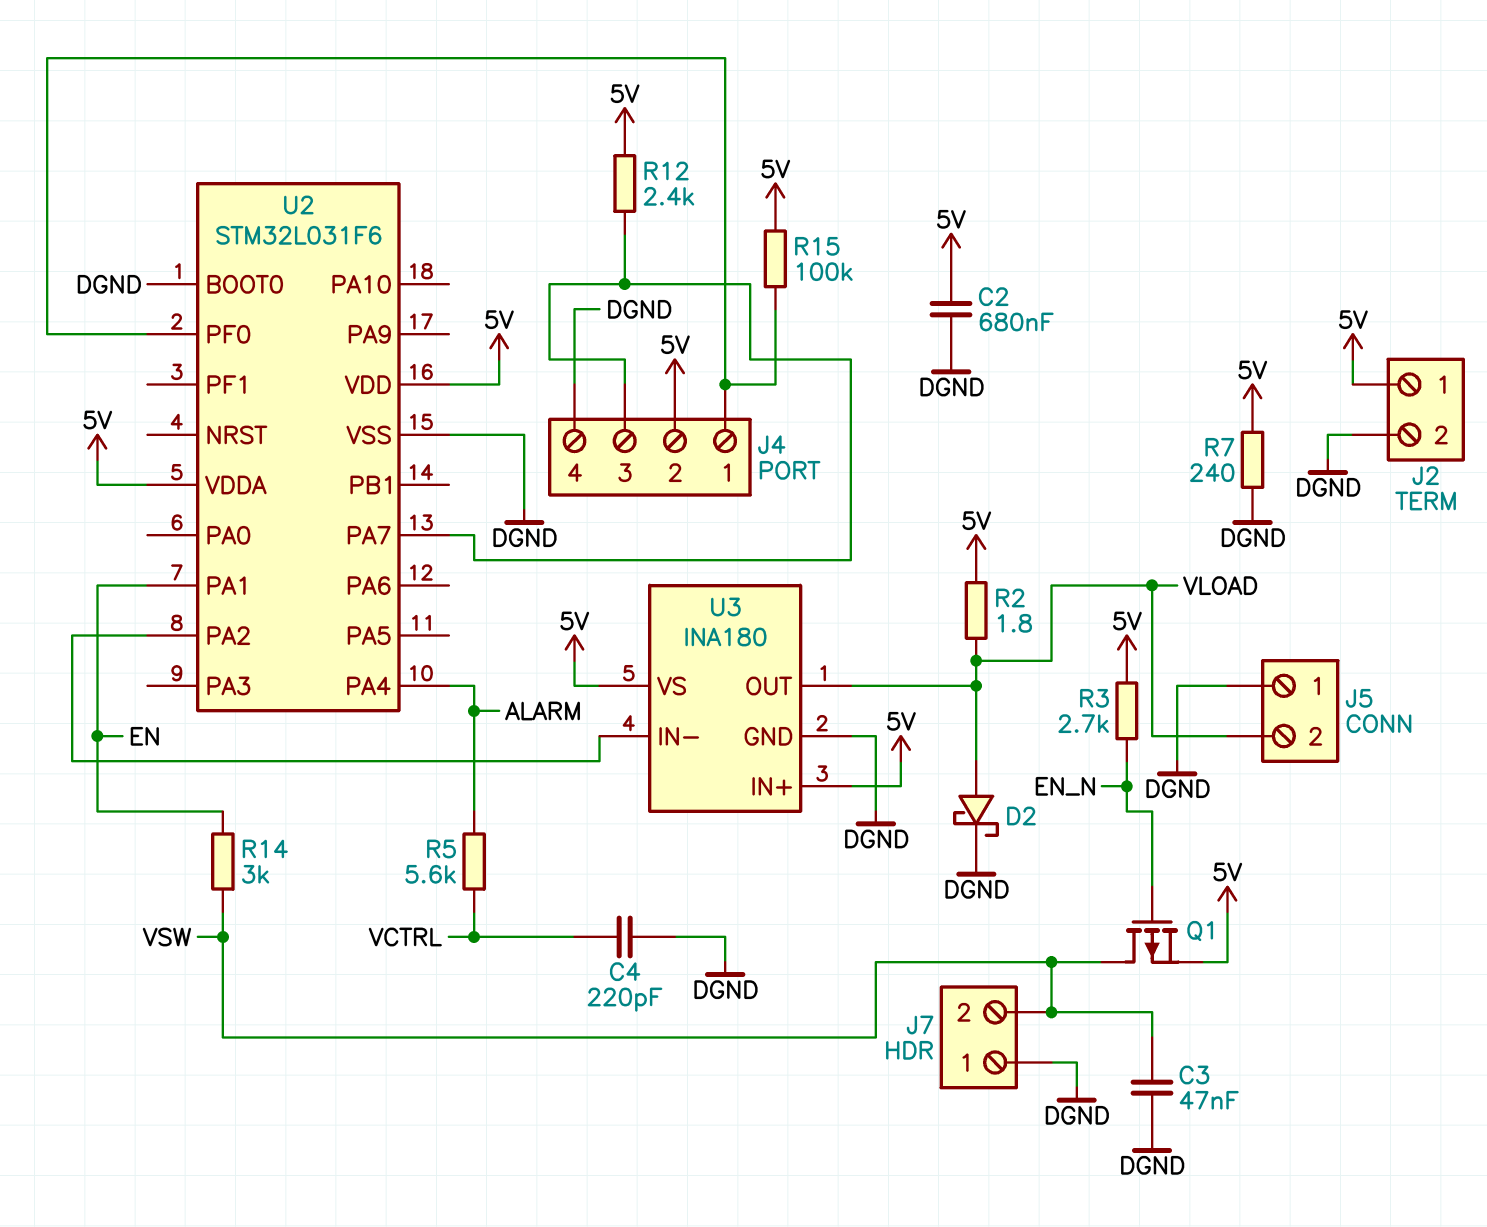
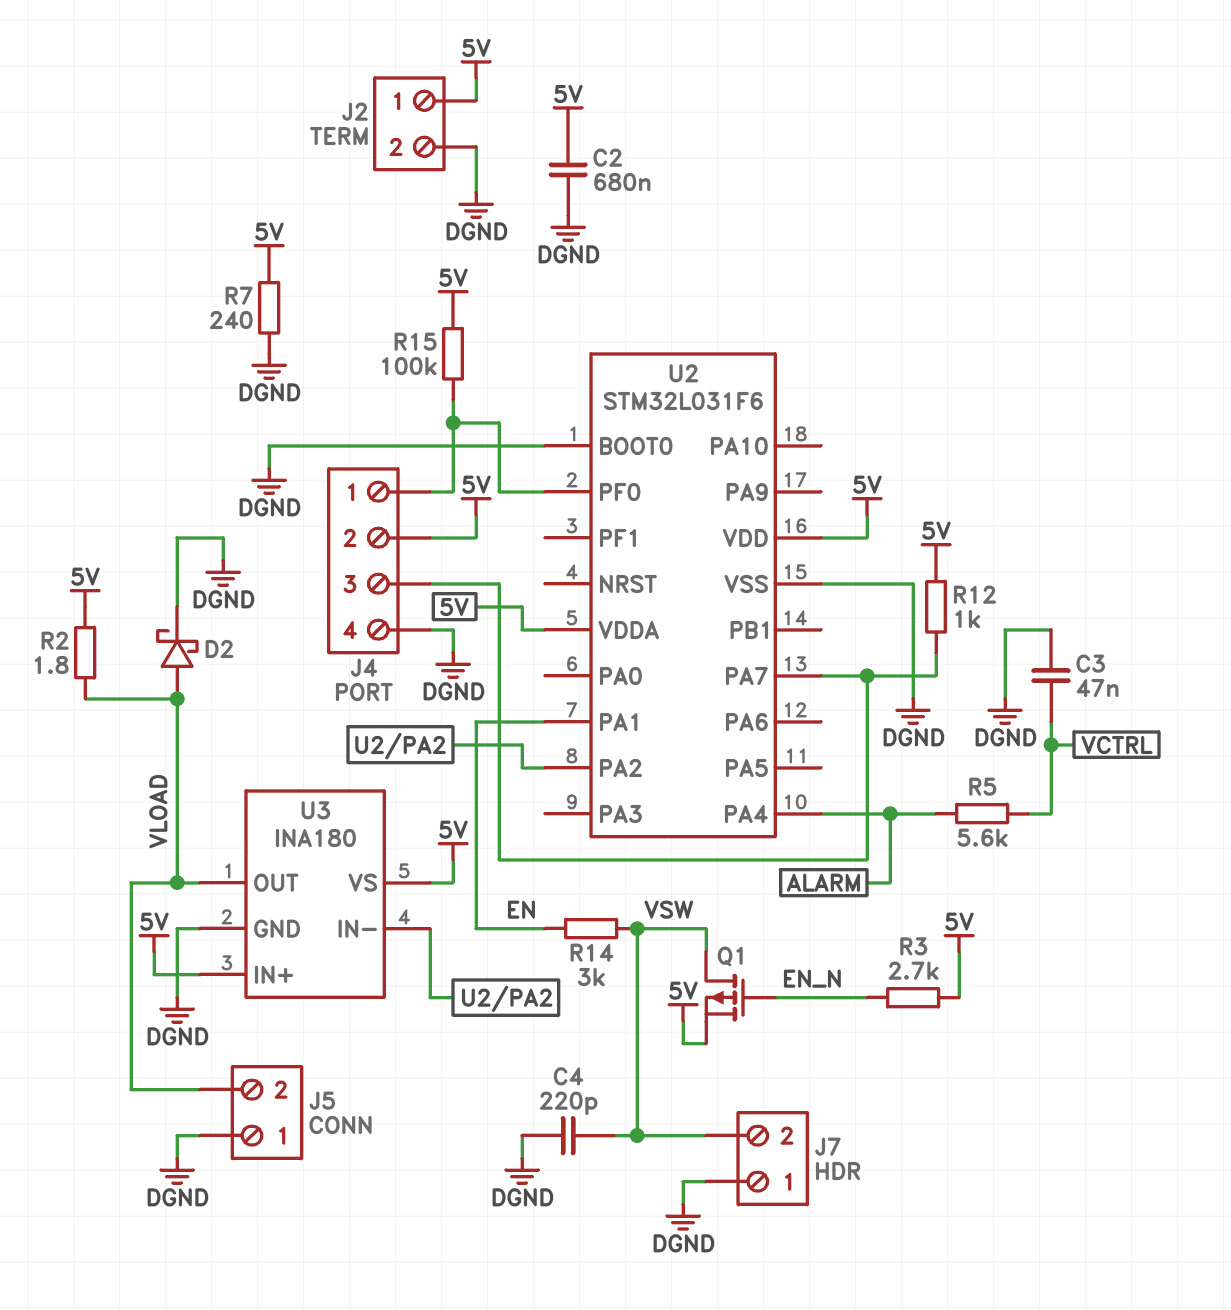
C3: 47nF (DGND, VSW) -> 47nF (DGND, VCTRL)
C4: 220pF (DGND, VCTRL) -> 220pF (DGND, VSW)
R12: 2.4k (5V, J4/3) -> 1k (5V, J4/3)

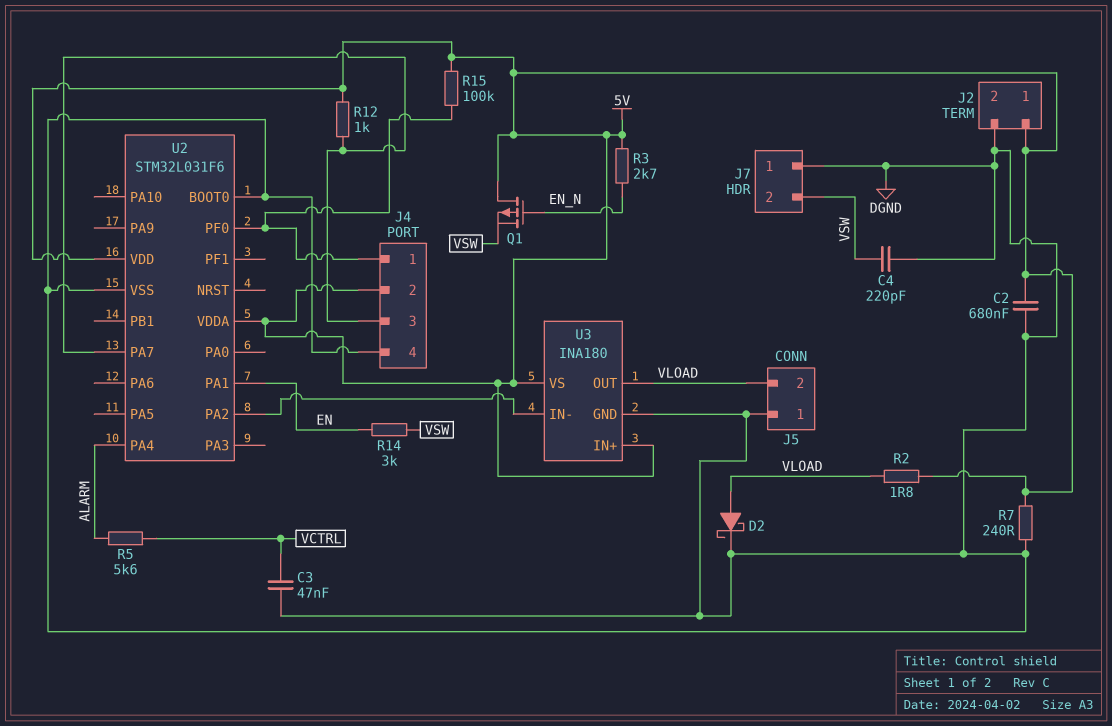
Q1: PMOS (G EN_N, D VSW, S 5V) -> PMOS (G EN_N, D 5V, S VSW)

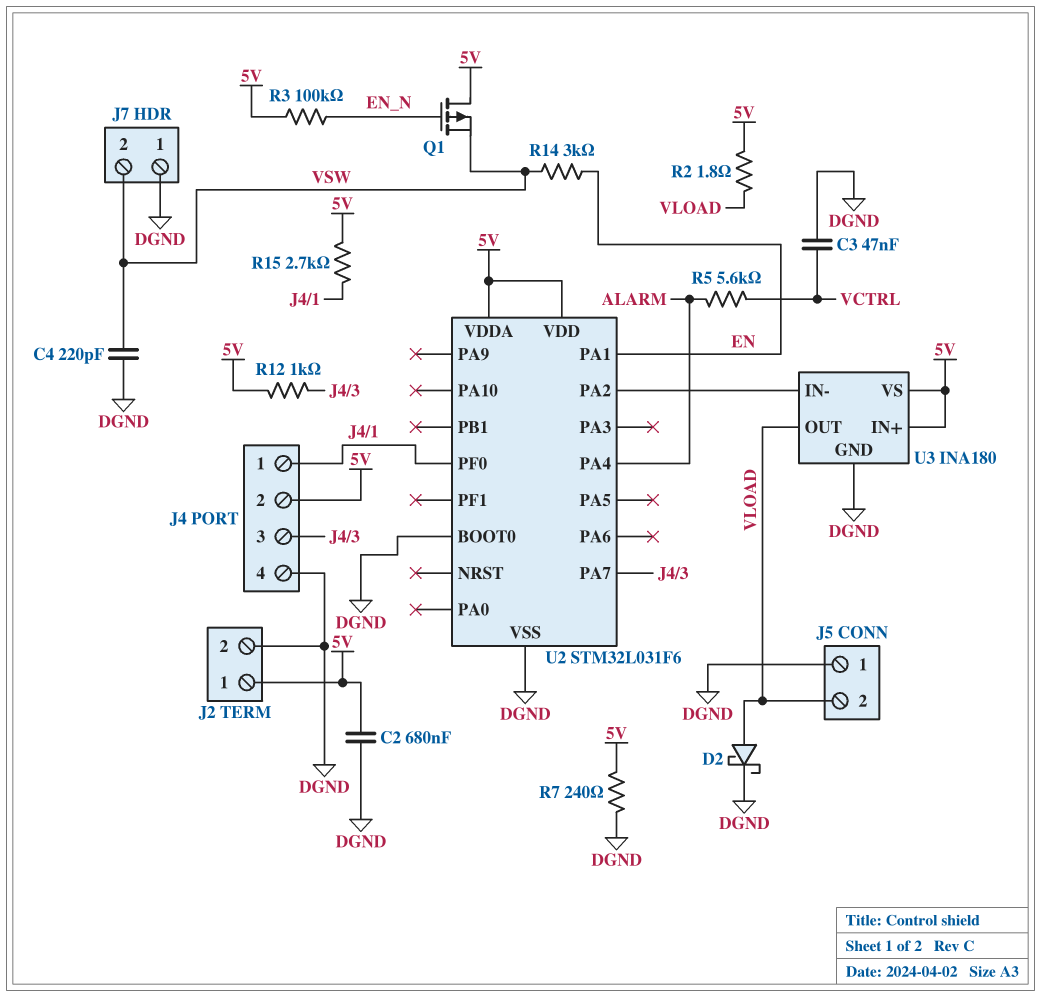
R3: 2.7k (5V, EN_N) -> 100k (5V, EN_N)
R15: 100k (5V, J4/1) -> 2.7k (5V, J4/1)

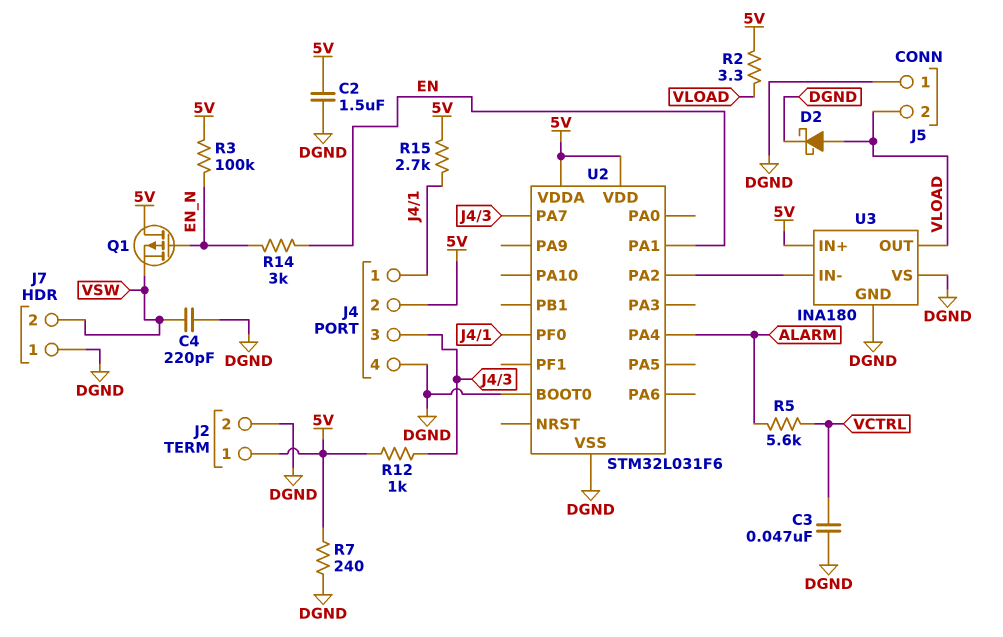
C2: 680nF (5V, DGND) -> 1.5uF (5V, DGND)
R2: 1.8 (5V, VLOAD) -> 3.3 (5V, VLOAD)
R14: 3k (EN, VSW) -> 3k (EN, EN_N)
U3 pin VS: 5V -> DGND

